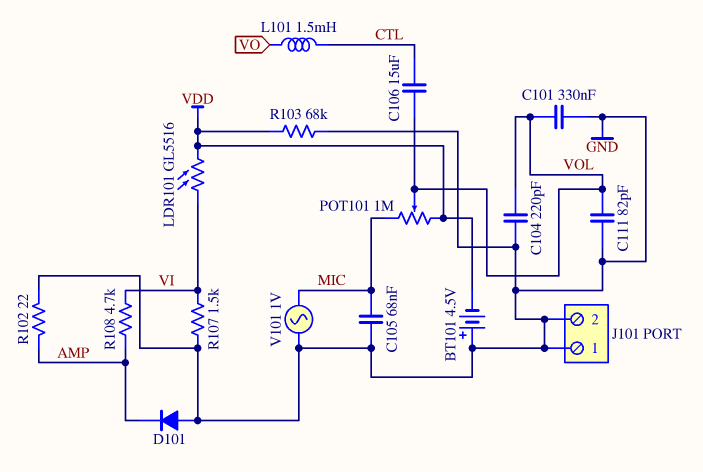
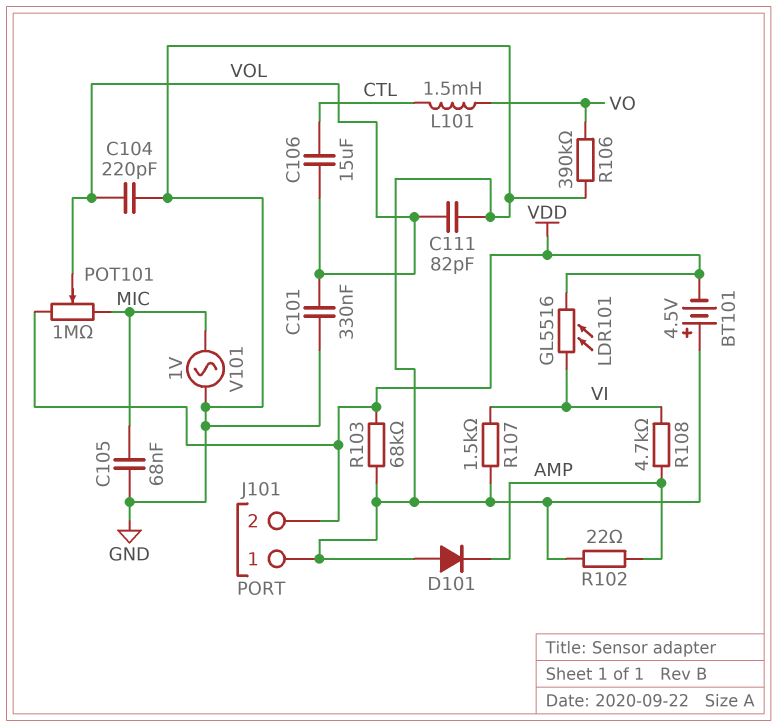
J101 pin 2: GND -> VDD
R106: none -> 390k (GND, VO)

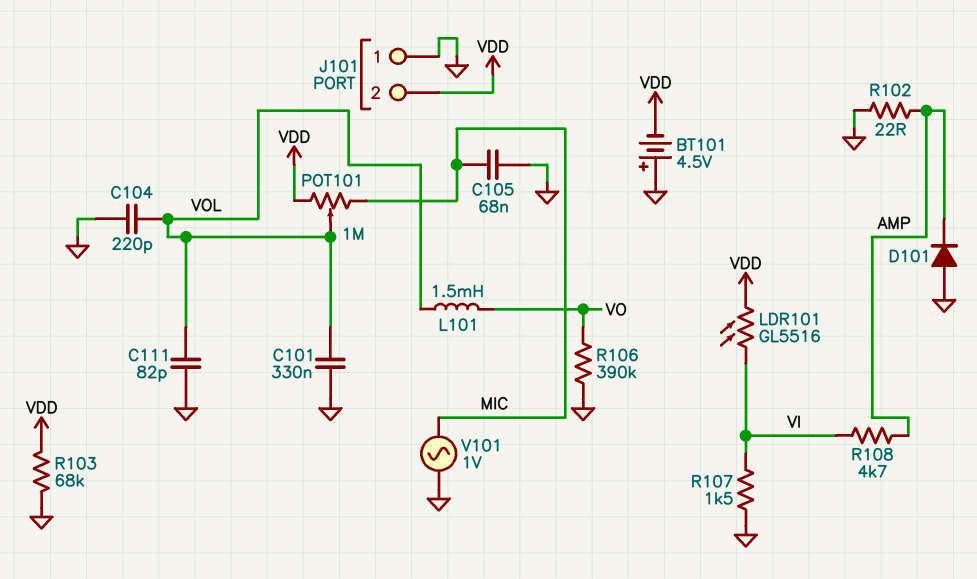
C106: 15uF (CTL, VOL) -> none
L101: 1.5mH (CTL, VO) -> 1.5mH (VO, VOL)

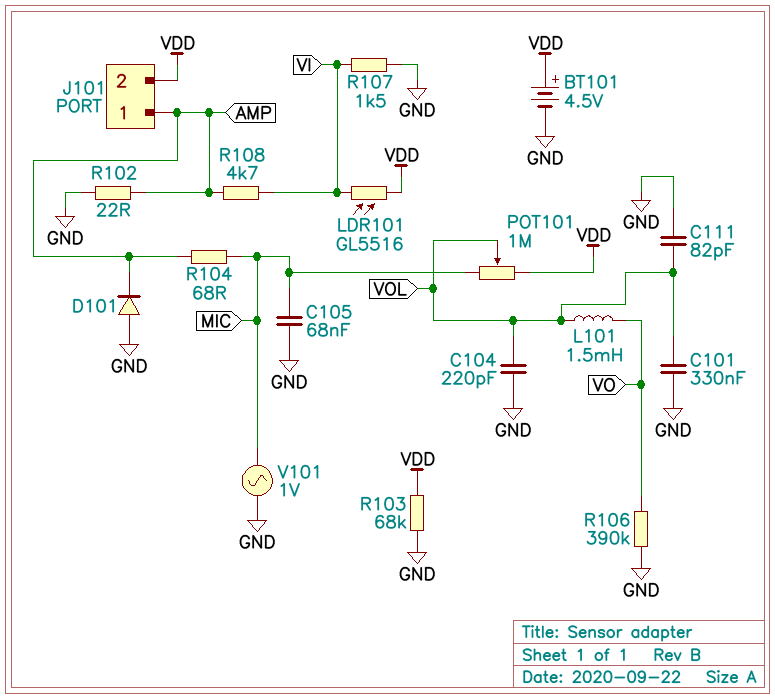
BT101: 4.5V (plus GND, minus VDD) -> 4.5V (plus VDD, minus GND)
J101 pin 1: GND -> AMP
R104: none -> 68 (AMP, MIC)

